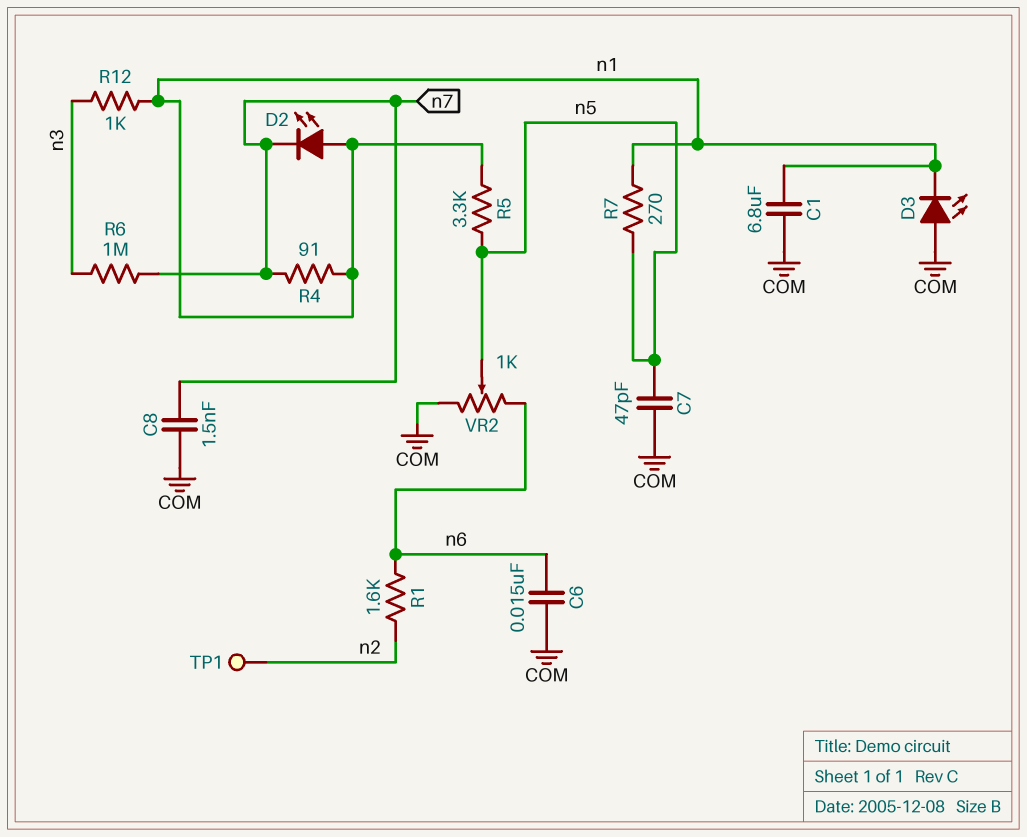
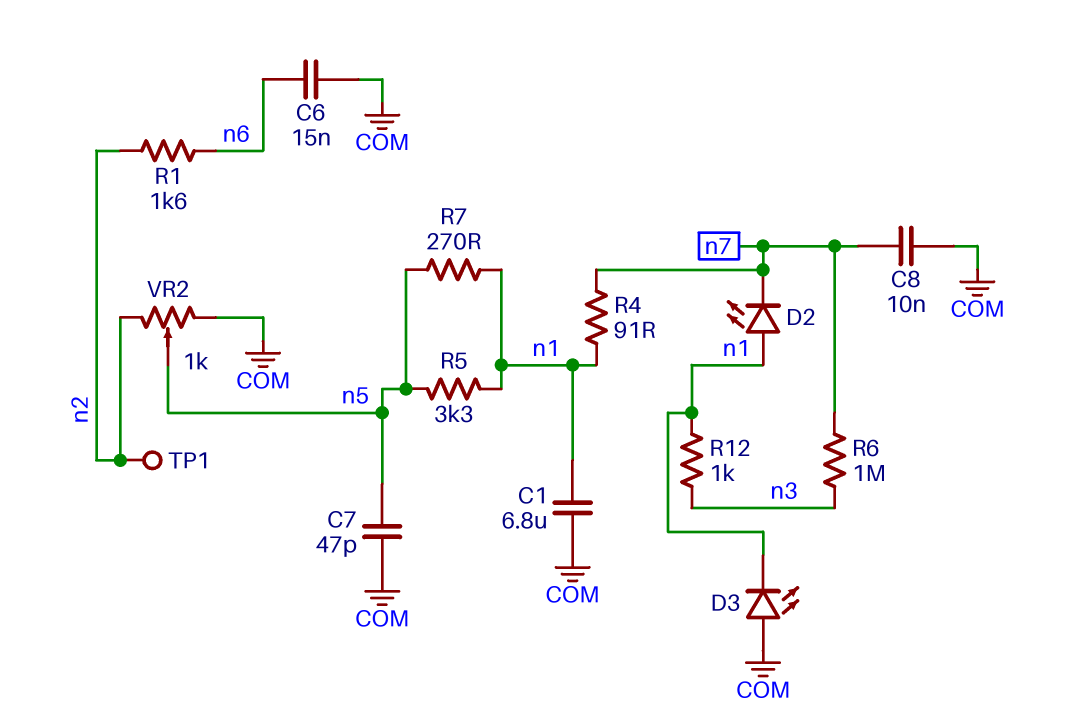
C8: 1.5nF (COM, n7) -> 10nF (COM, n7)
VR2: 1k (COM, n6, wiper n5) -> 1k (COM, n2, wiper n5)

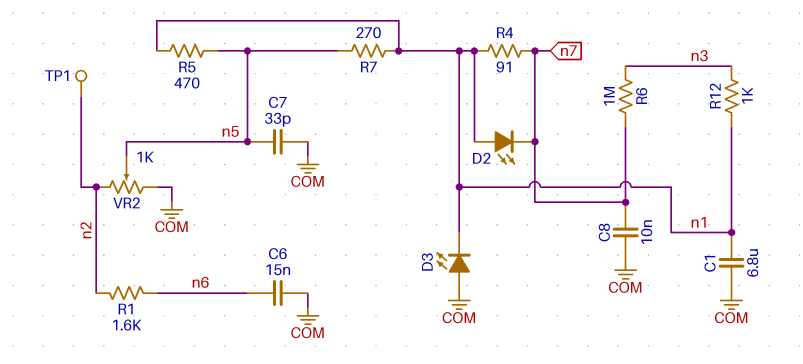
C7: 47pF (COM, n5) -> 33pF (COM, n5)
R5: 3.3k (n1, n5) -> 470 (n1, n5)

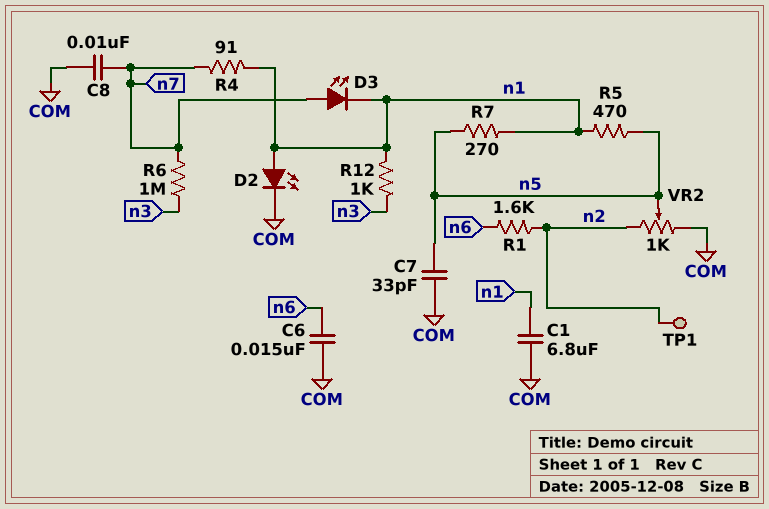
D2: LED (A n1, K n7) -> LED (A n1, K COM)
D3: LED (A COM, K n1) -> LED (A n7, K n1)

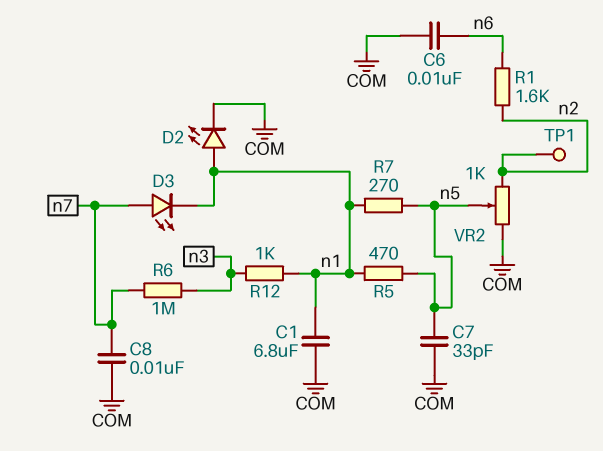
C6: 15nF (COM, n6) -> 10nF (COM, n6)
R4: 91 (n1, n7) -> none

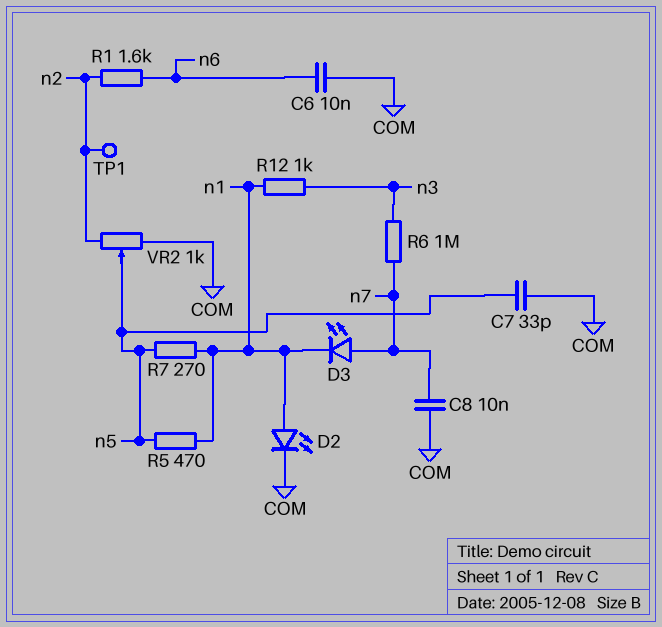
C1: 6.8uF (COM, n1) -> none

